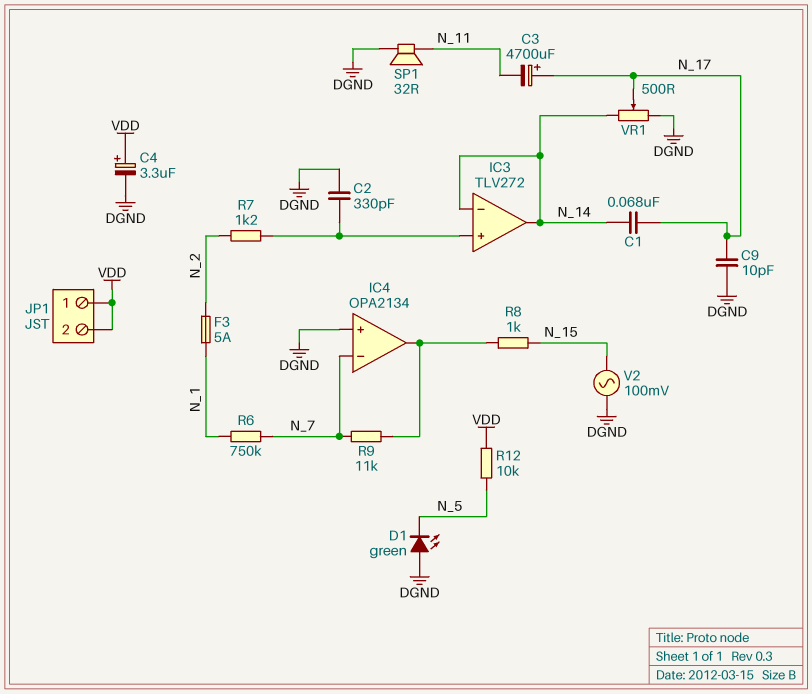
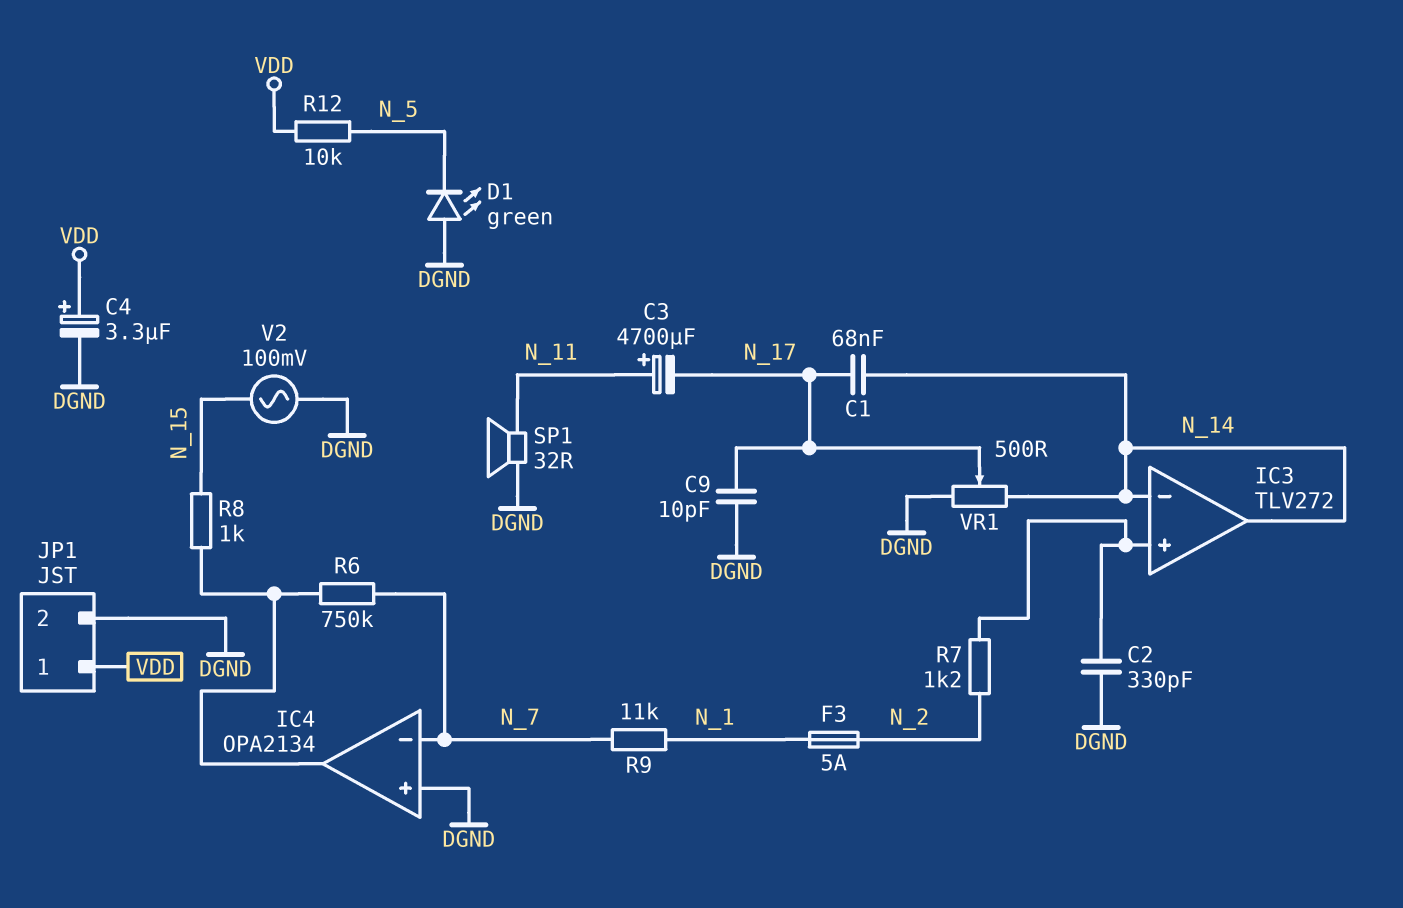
C3: 4700uF (plus N_17, minus N_11) -> 4700uF (plus N_11, minus N_17)
JP1 pin 2: VDD -> DGND
R6: 750k (N_1, N_7) -> 750k (IC4/out, N_7)
R9: 11k (IC4/out, N_7) -> 11k (N_1, N_7)

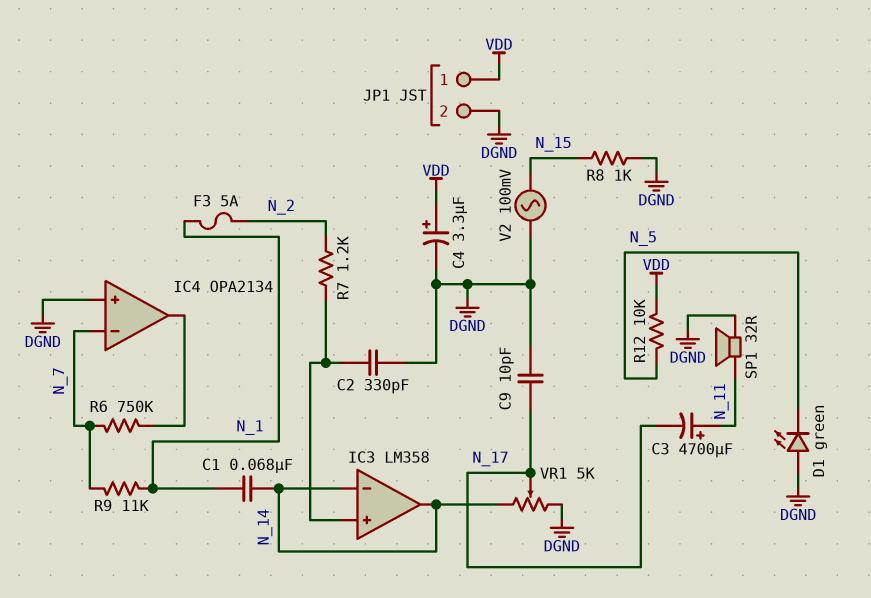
C1: 68nF (N_14, N_17) -> 68nF (N_1, N_14)
IC3: TLV272 -> LM358
R8: 1k (IC4/out, N_15) -> 1k (DGND, N_15)
VR1: 500 (DGND, N_14, wiper N_17) -> 5k (DGND, N_14, wiper N_17)

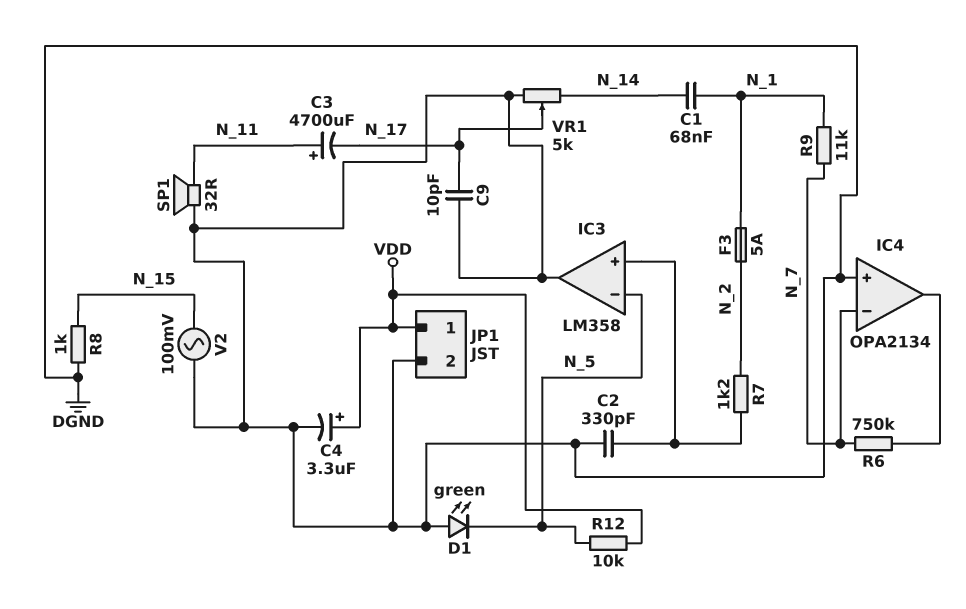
IC3 pin in-: N_14 -> N_5
IC3 pin out: N_14 -> DGND

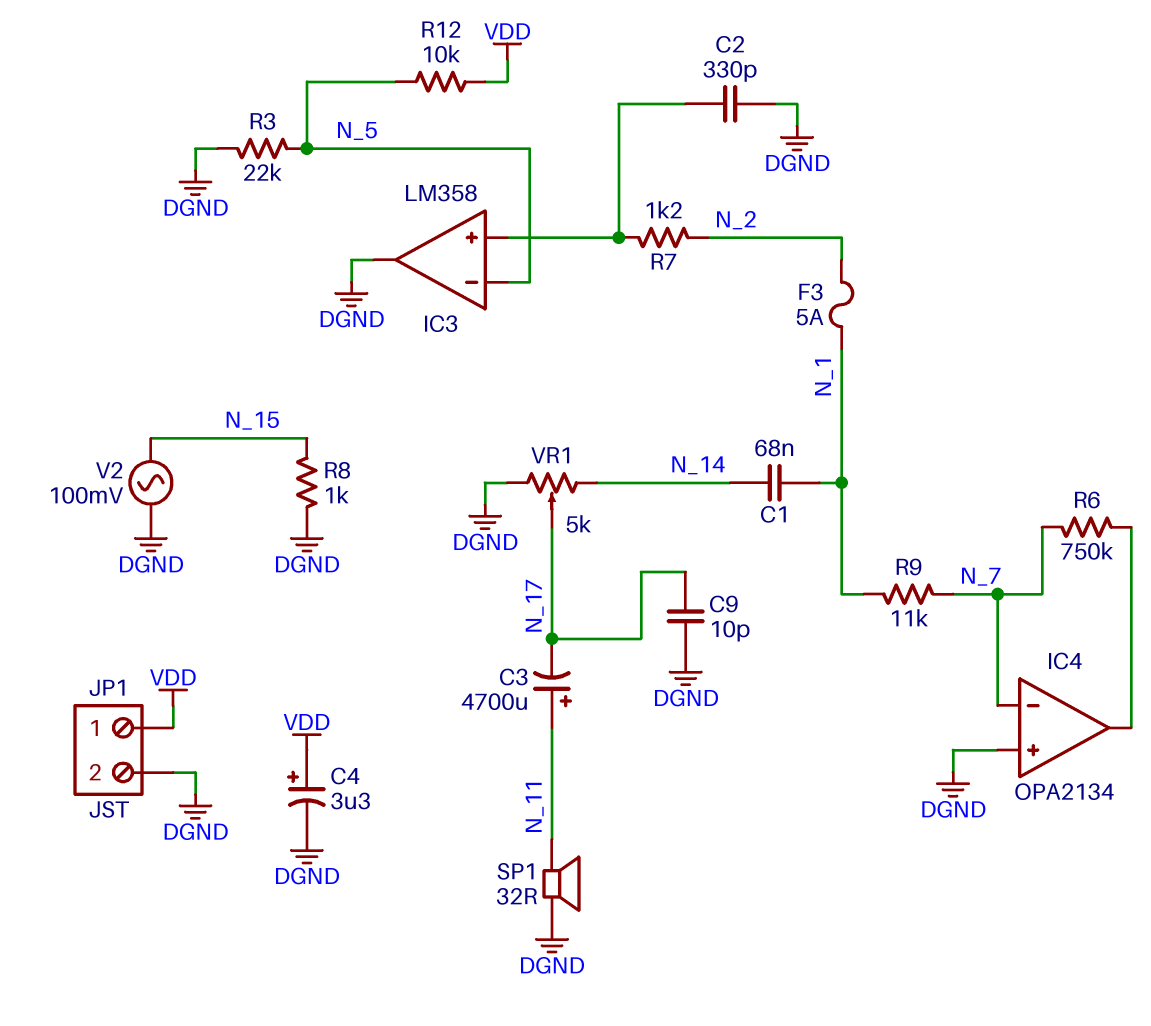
D1: LED green (A DGND, K N_5) -> none
R3: none -> 22k (DGND, N_5)

